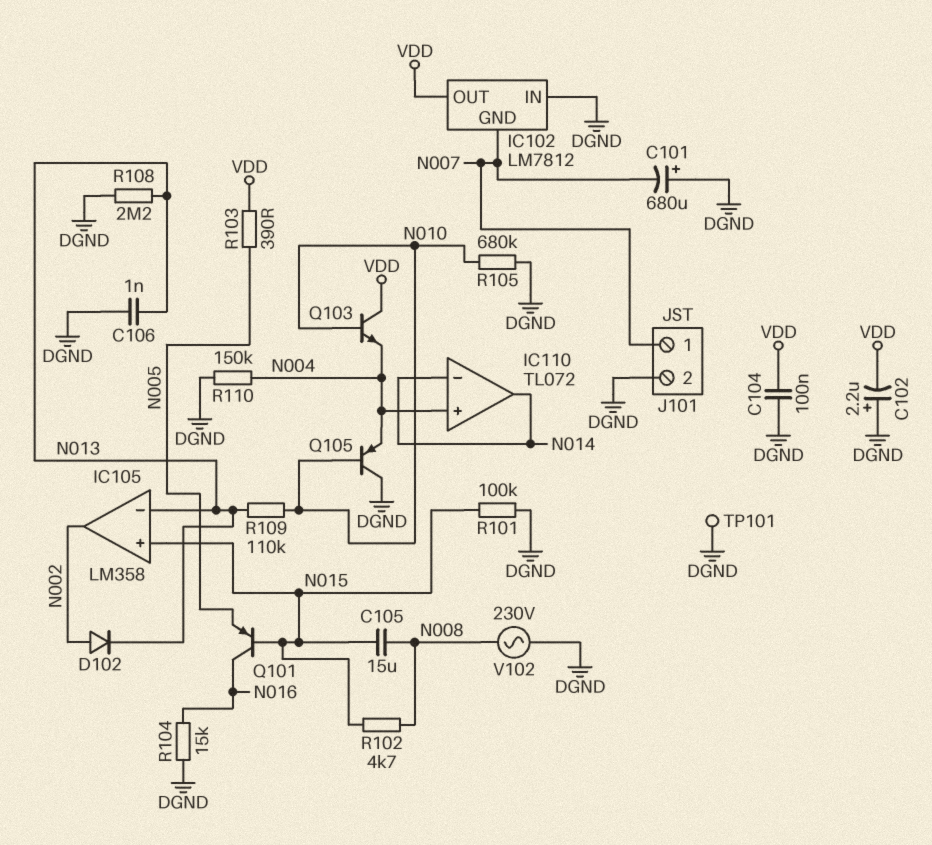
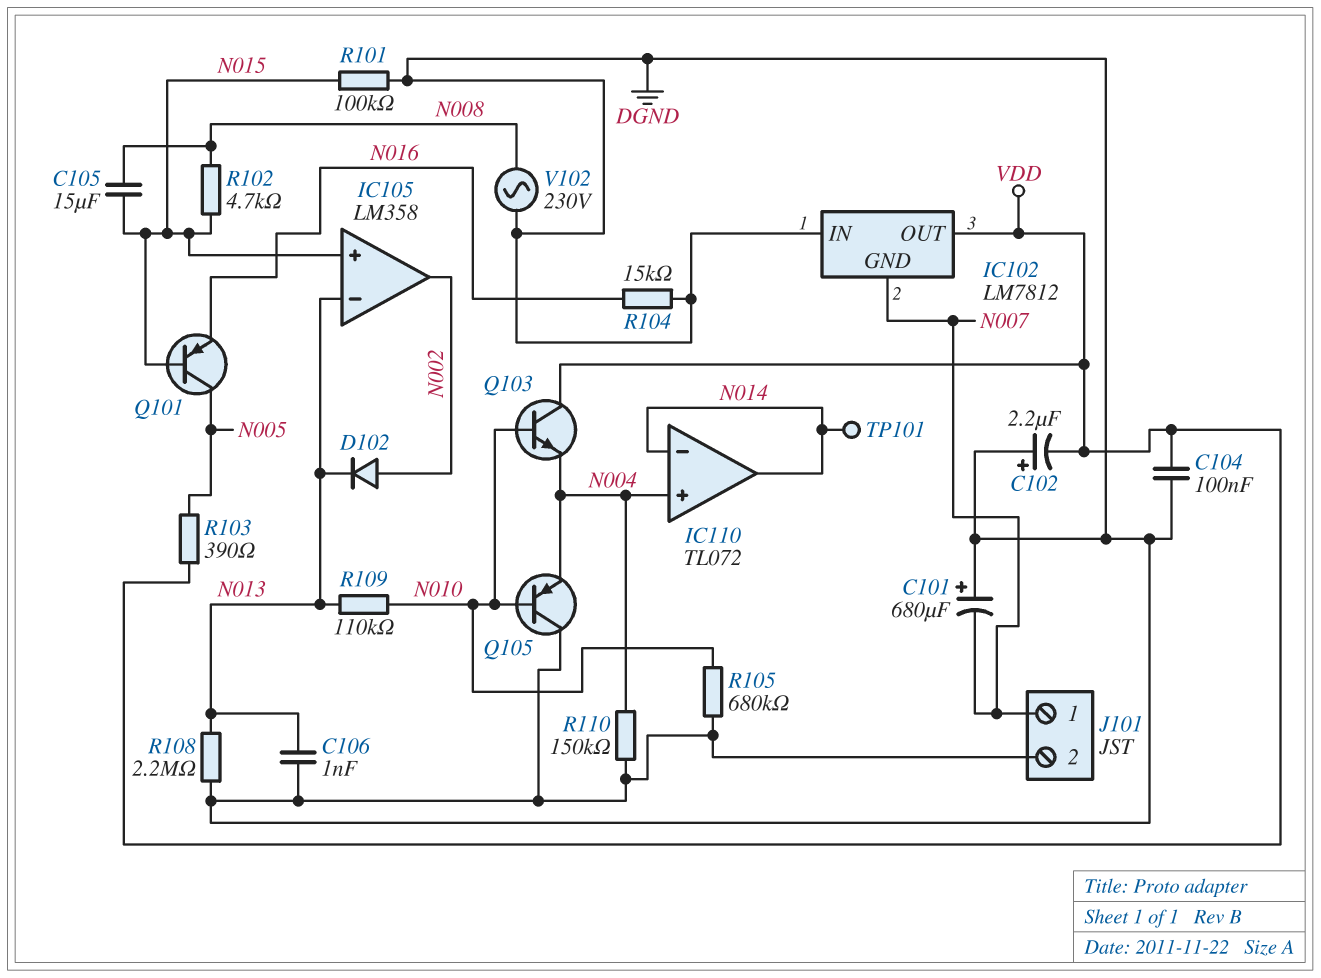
Q101: PNP (B N015, C N016, E N005) -> PNP (B N015, C N005, E N016)
TP101: test point (DGND) -> test point (N014)

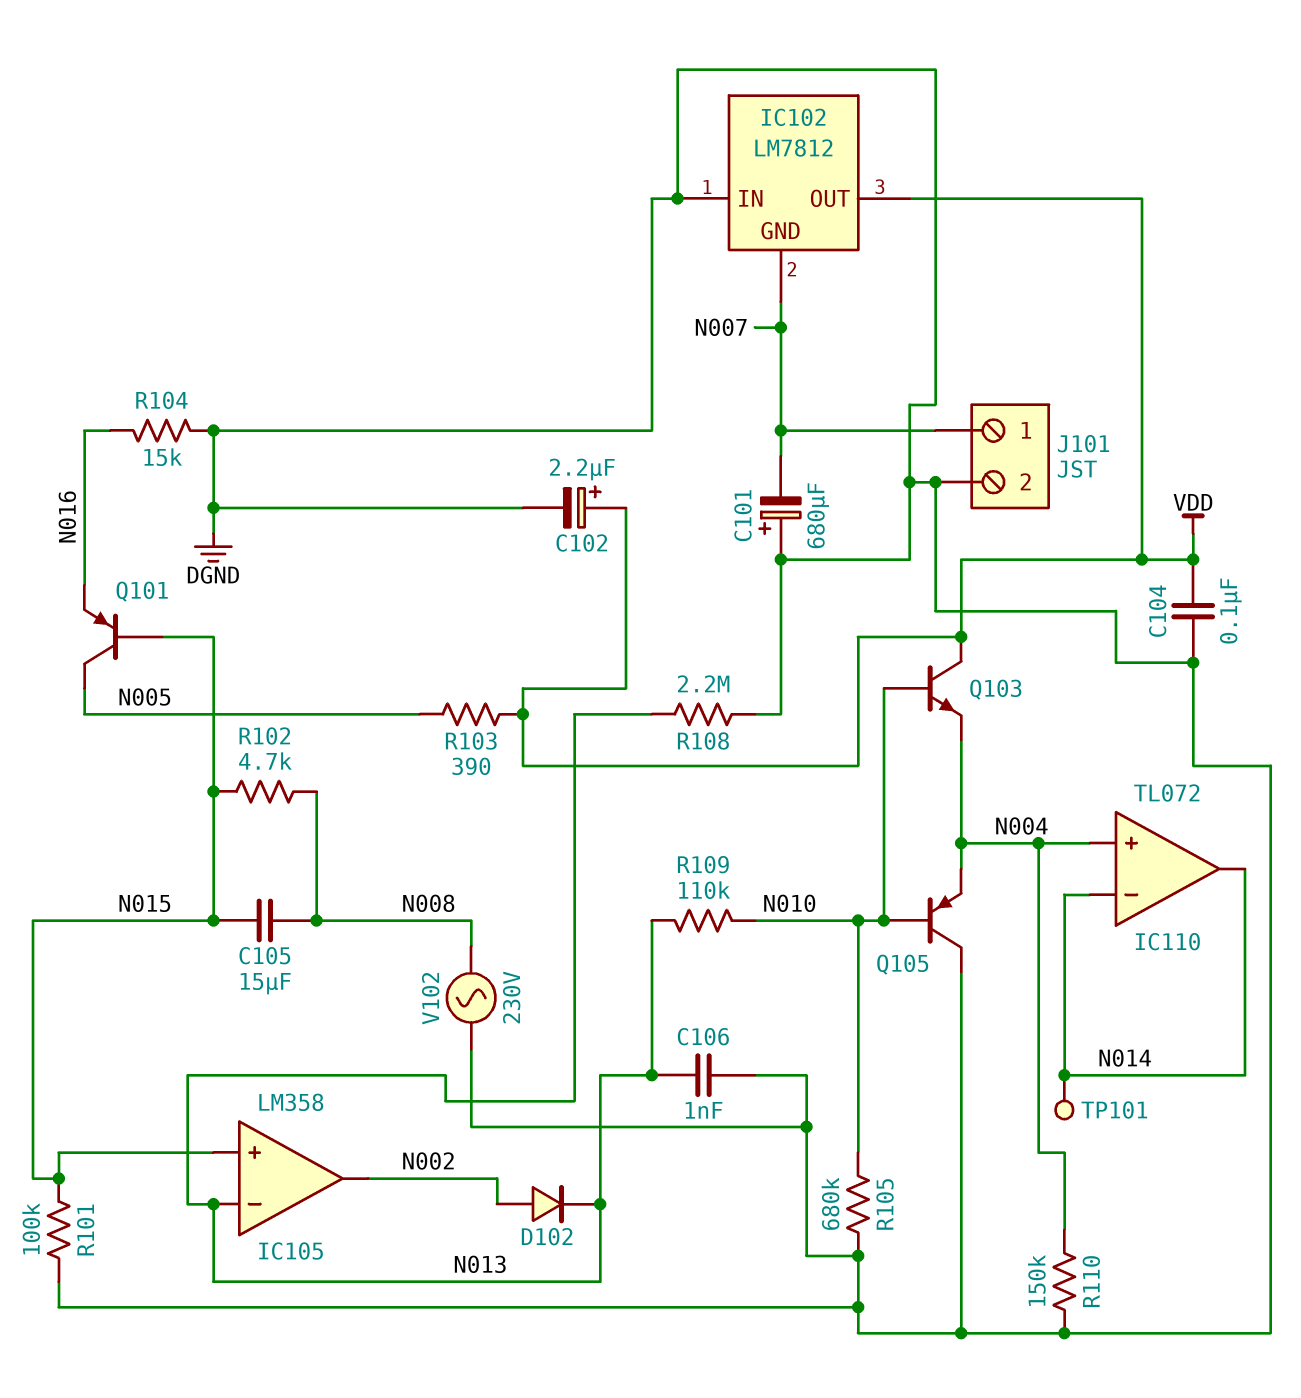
C102: 2.2uF (plus DGND, minus VDD) -> 2.2uF (plus VDD, minus DGND)

